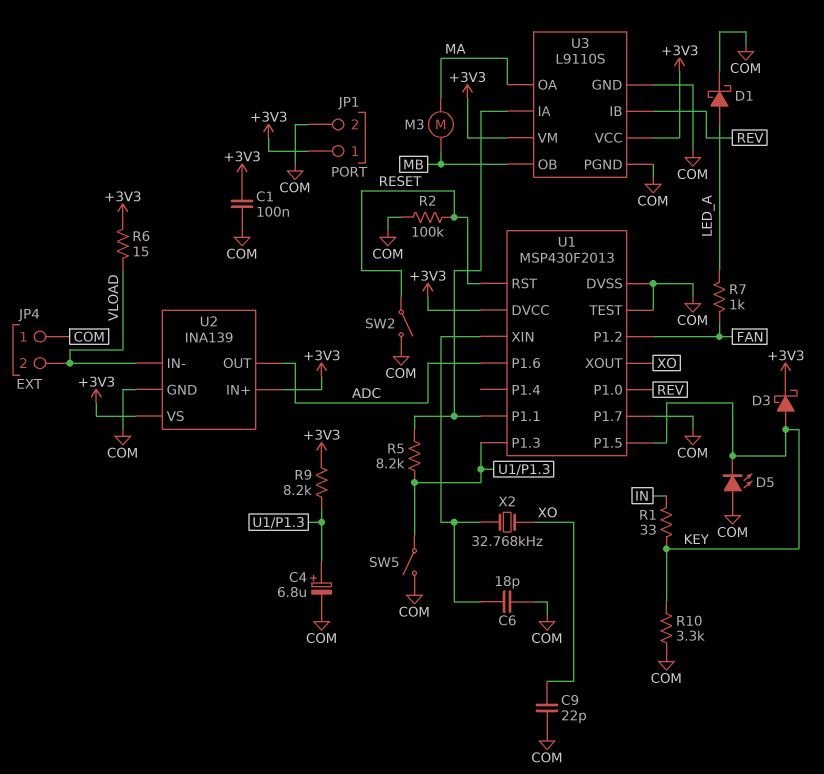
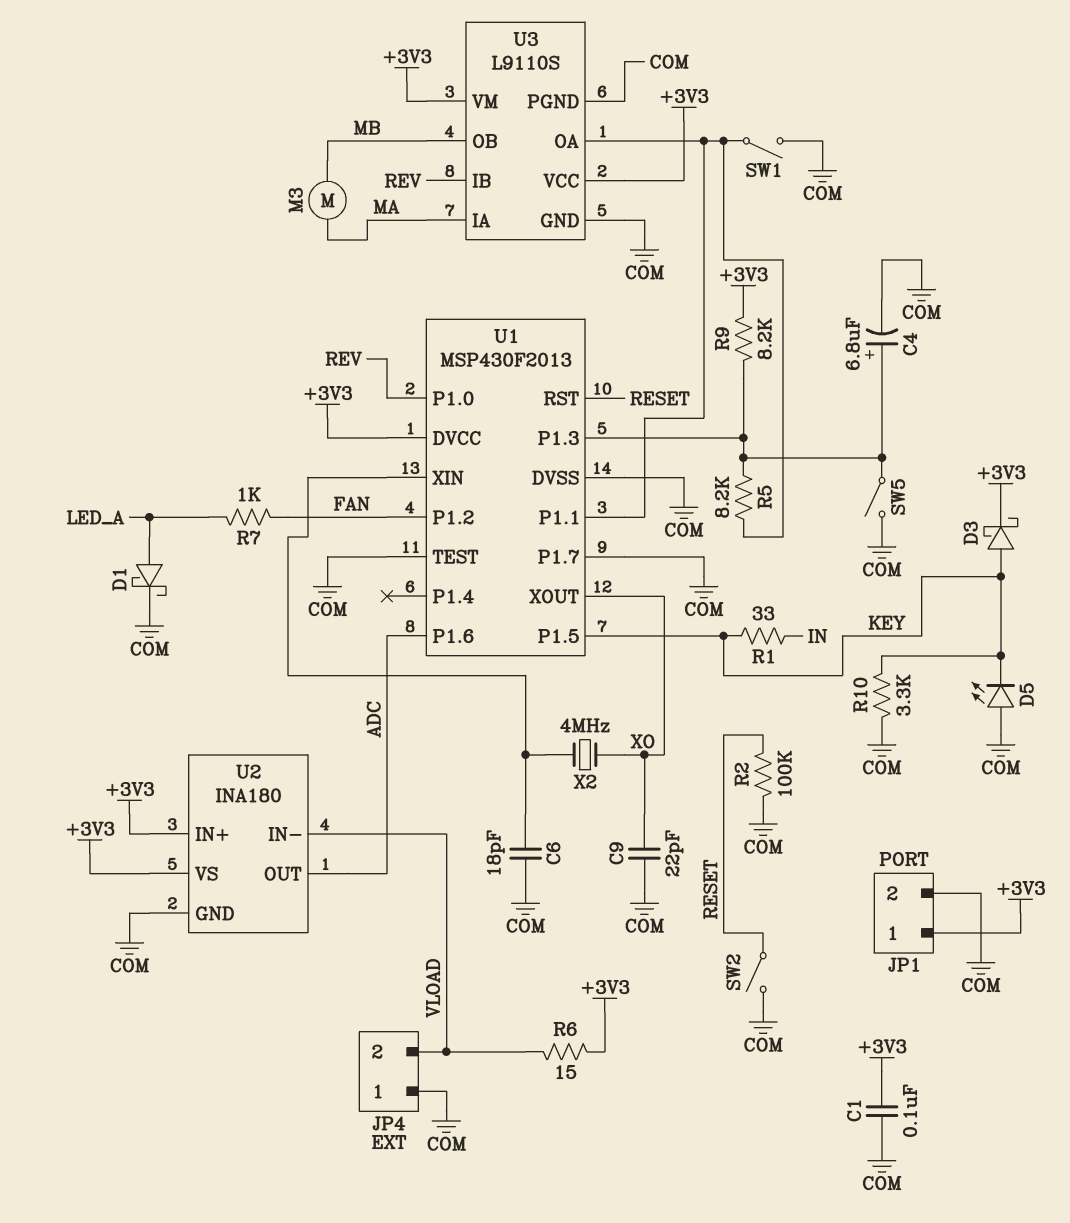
SW1: none -> switch (COM, U1/P1.1)
U2: INA139 -> INA180
U3 pin IA: U1/P1.1 -> MA
U3 pin OA: MA -> U1/P1.1
X2: 32.768kHz (U1/XIN, XO) -> 4MHz (U1/XIN, XO)

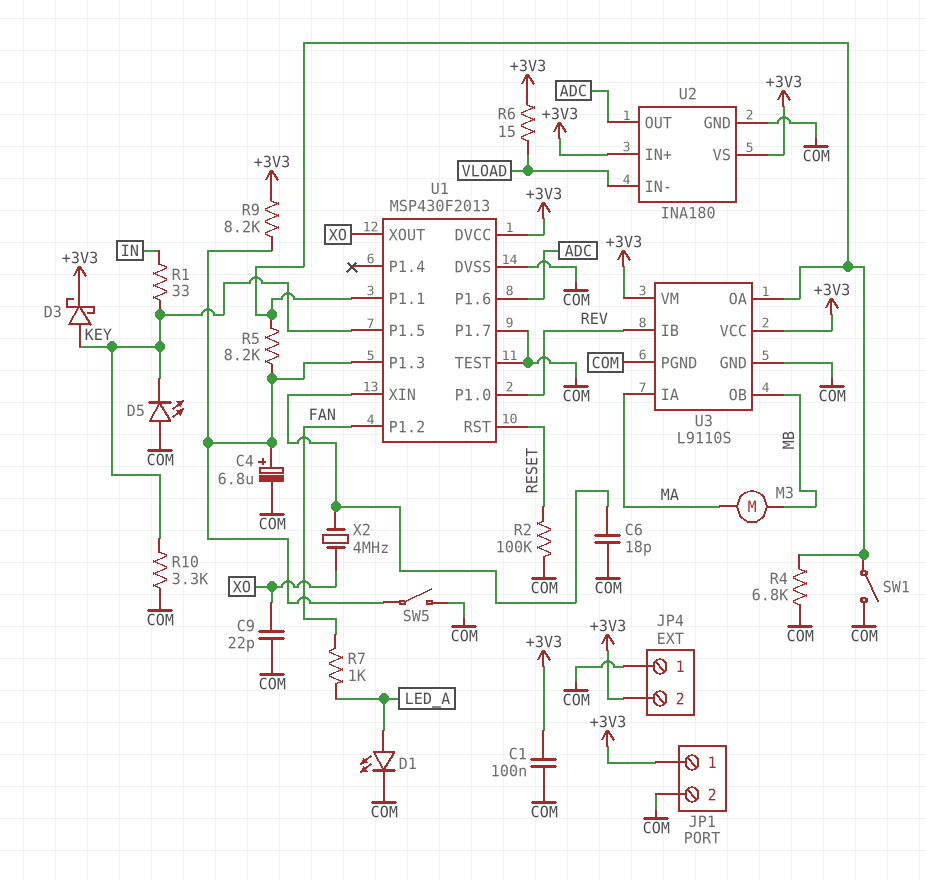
D1: schottky (A LED_A, K COM) -> LED (A LED_A, K COM)
JP4 pin 2: VLOAD -> +3V3
R4: none -> 6.8k (COM, U1/P1.1)
SW2: switch (COM, RESET) -> none

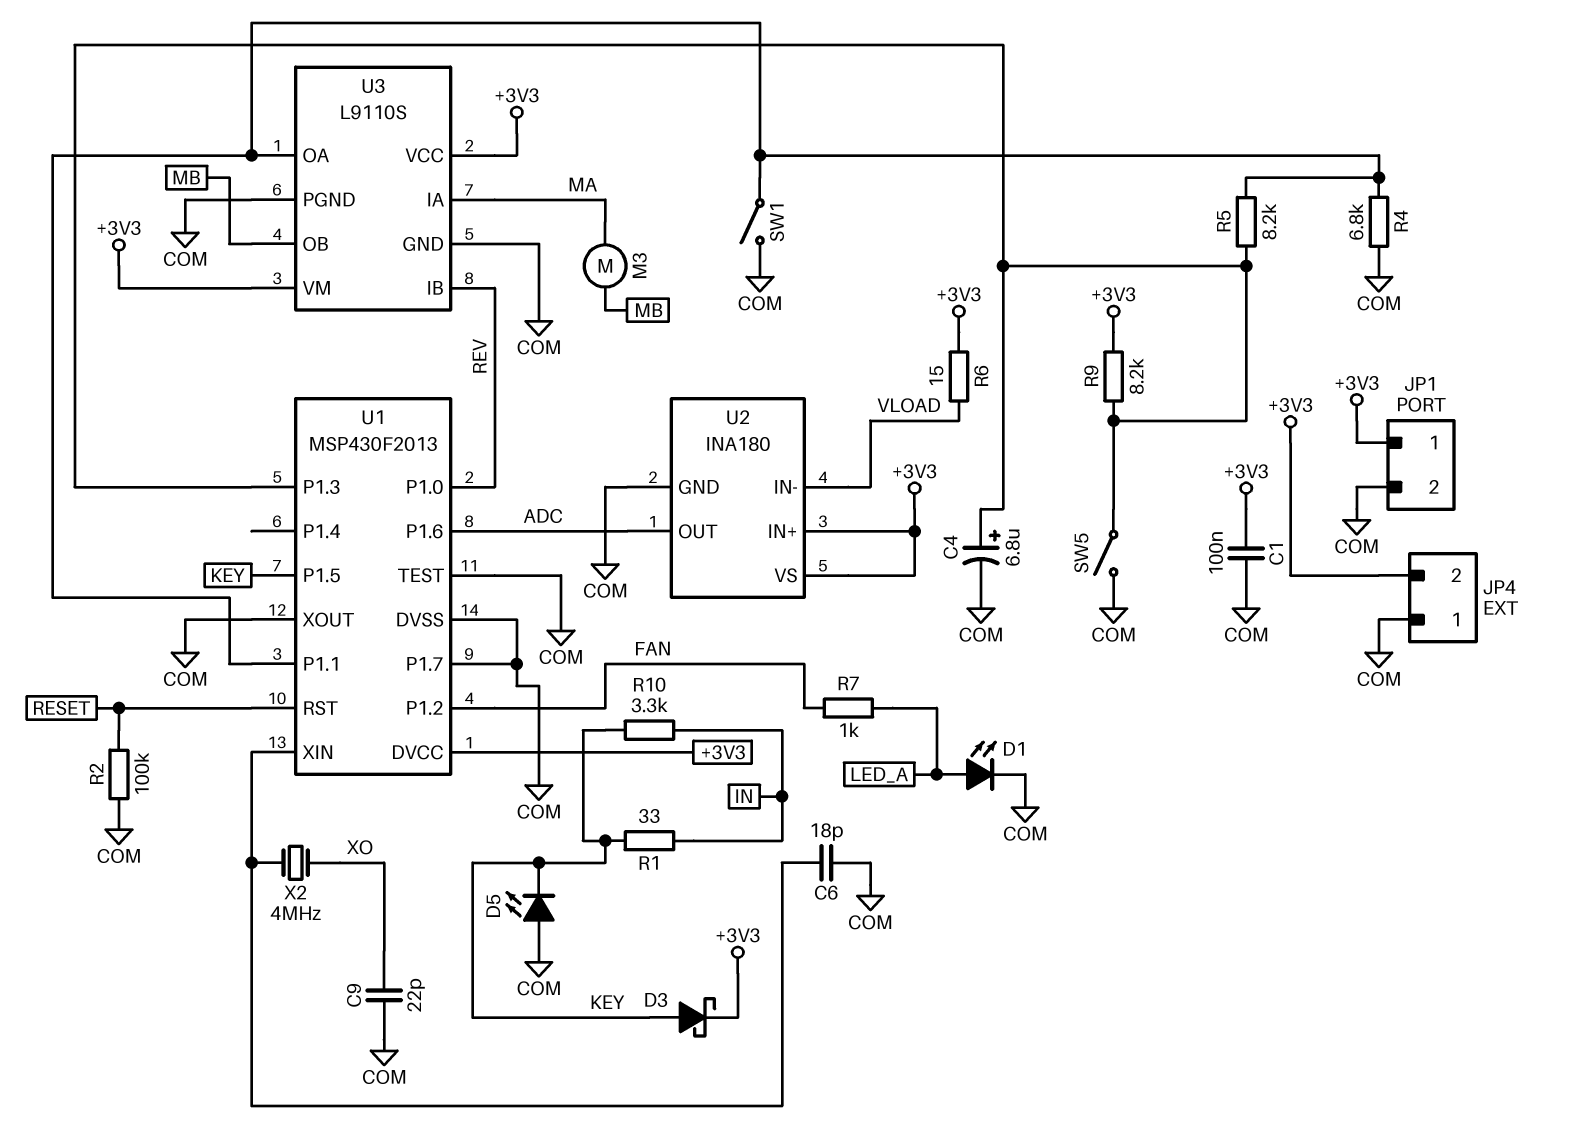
R10: 3.3k (COM, KEY) -> 3.3k (IN, KEY)
U1 pin XOUT: XO -> COM

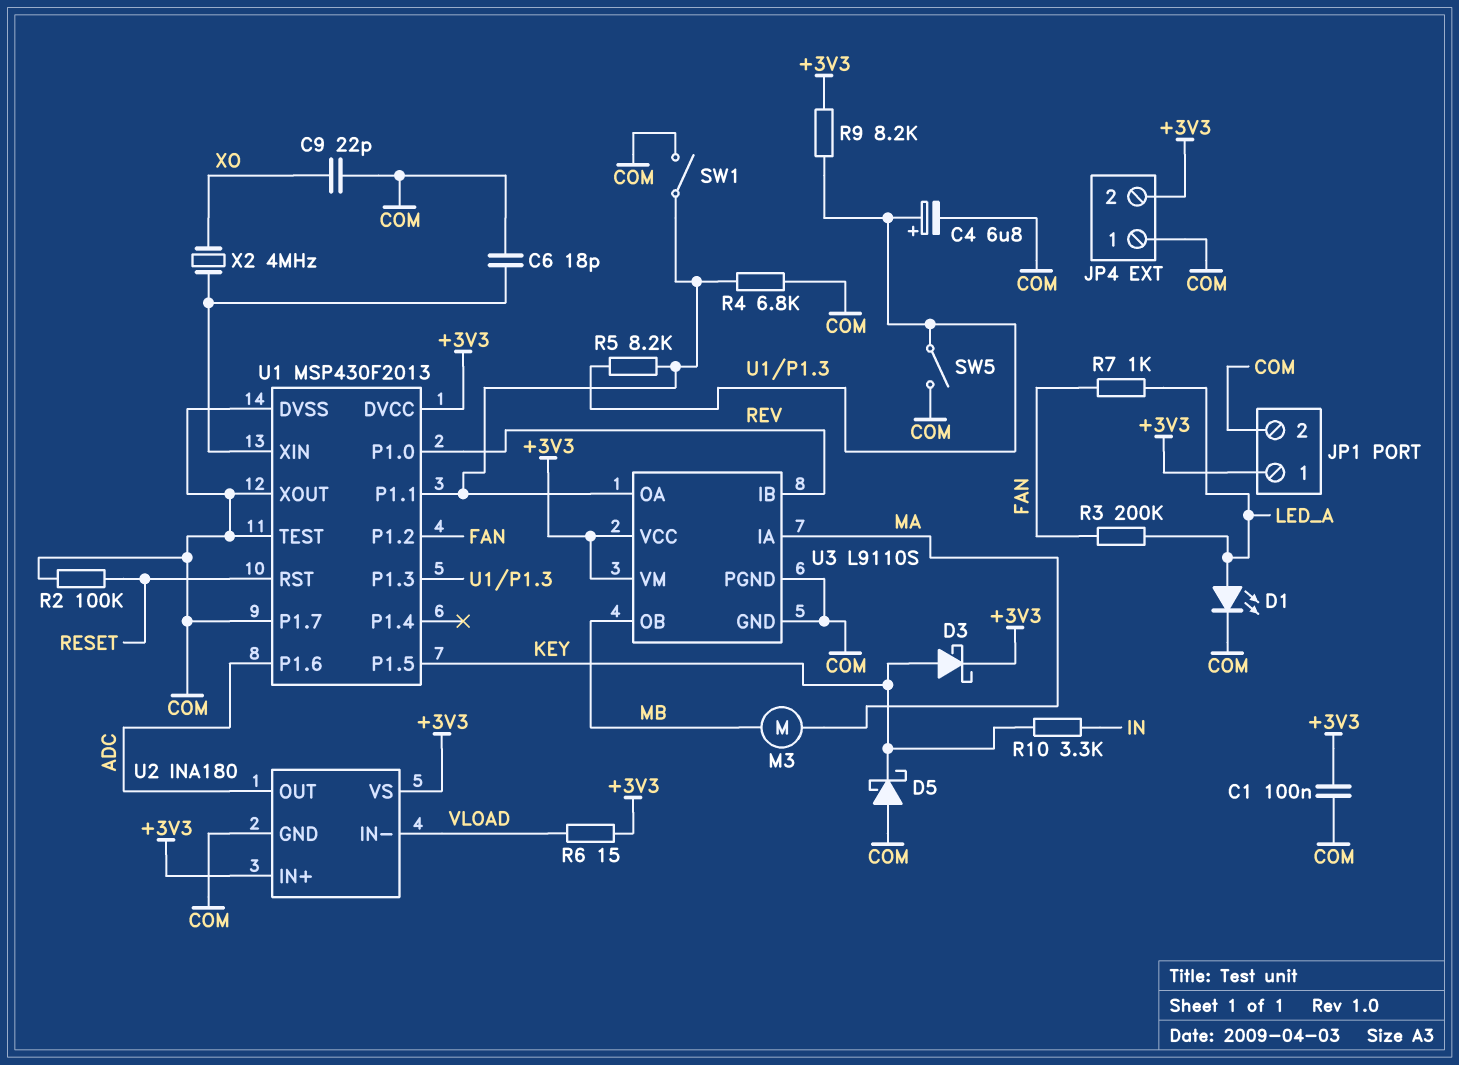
D5: LED (A COM, K KEY) -> schottky (A COM, K KEY)
R1: 33 (IN, KEY) -> none
R3: none -> 200k (FAN, LED_A)

